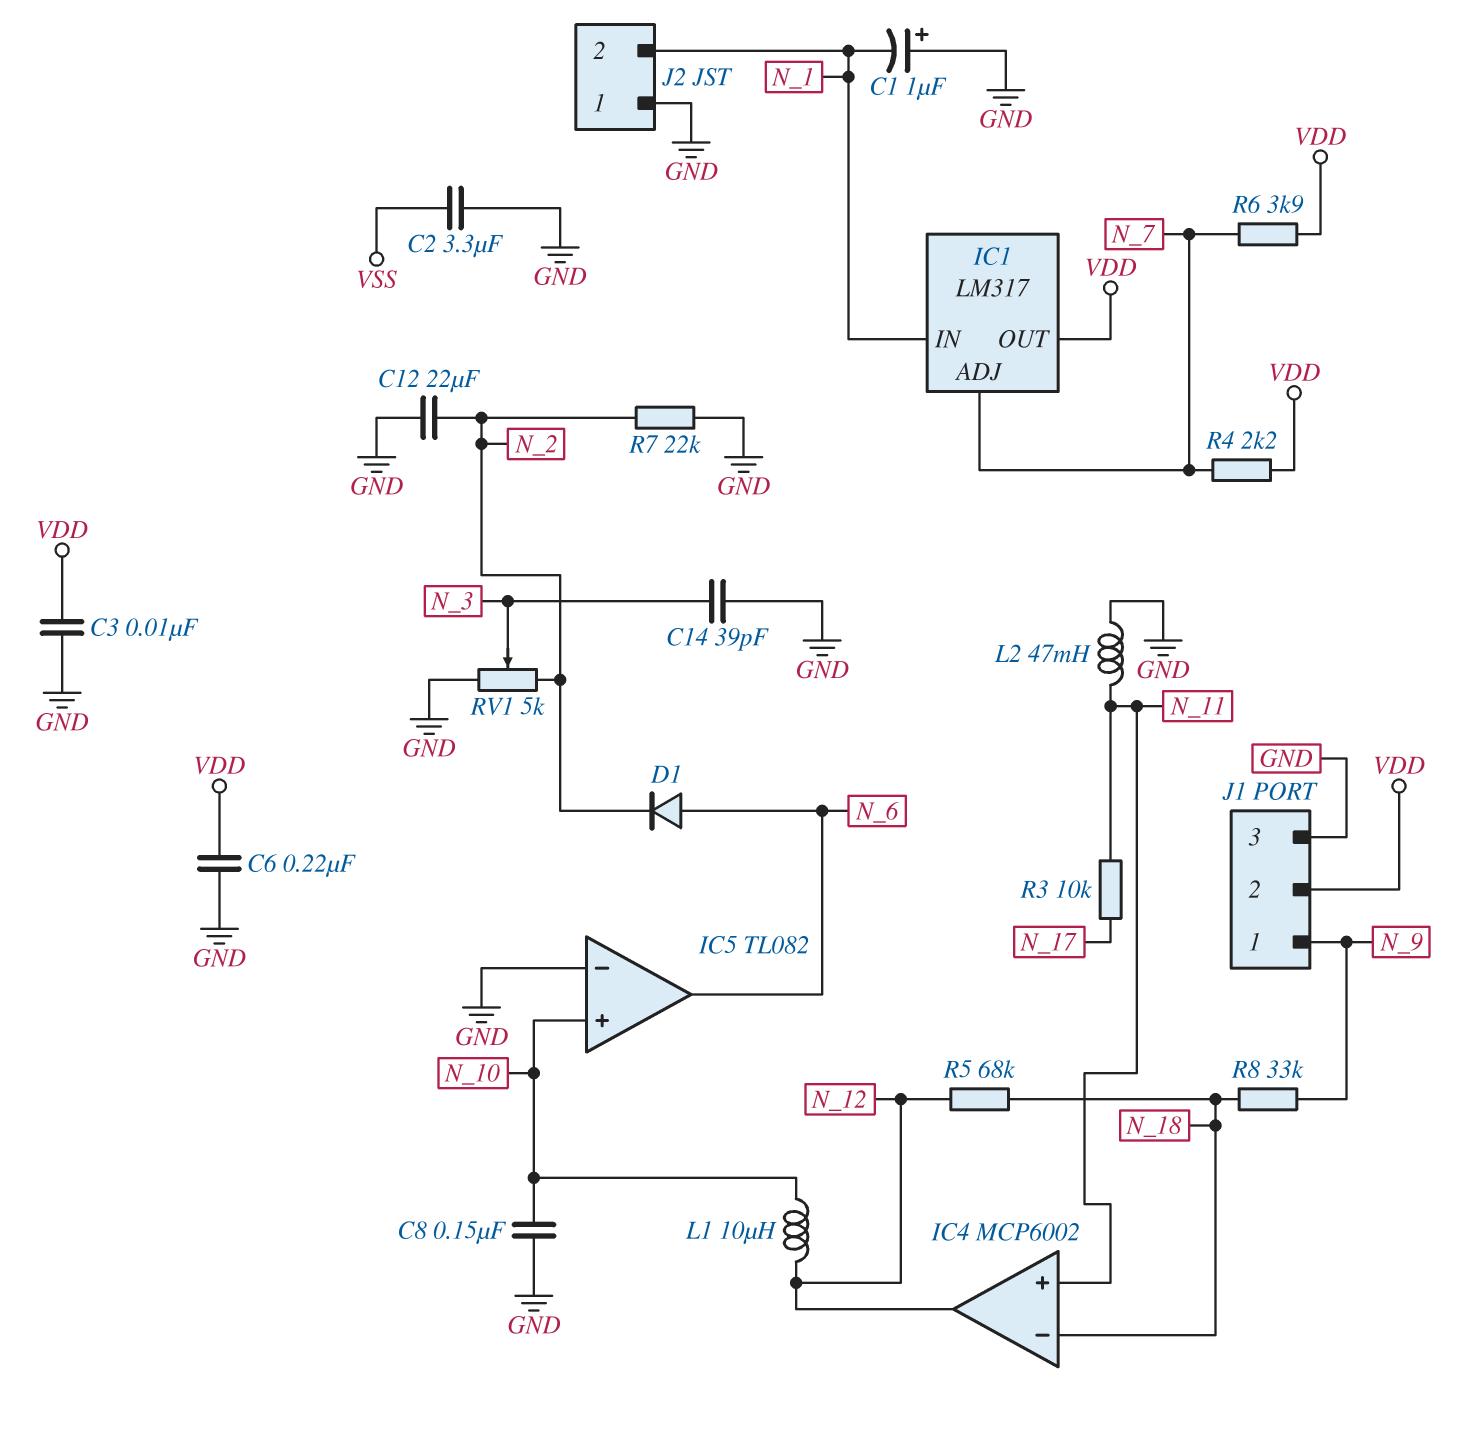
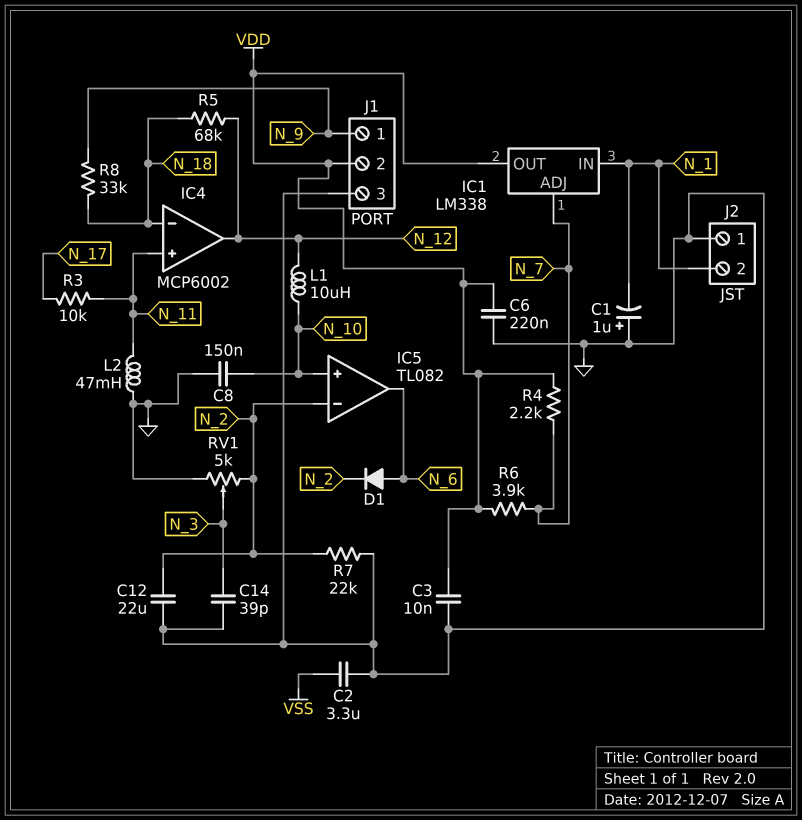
IC1: LM317 -> LM338
IC5 pin in-: GND -> N_2

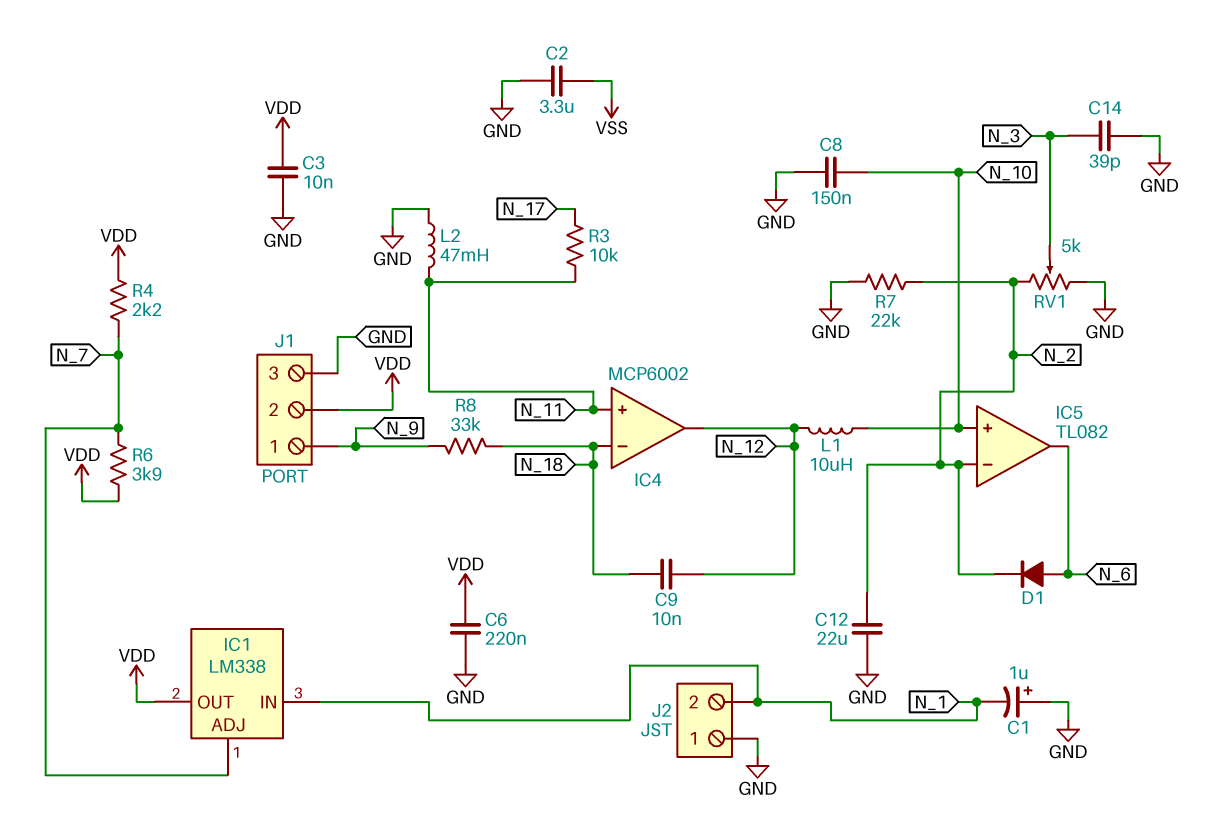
C9: none -> 10nF (N_12, N_18)
R5: 68k (N_12, N_18) -> none

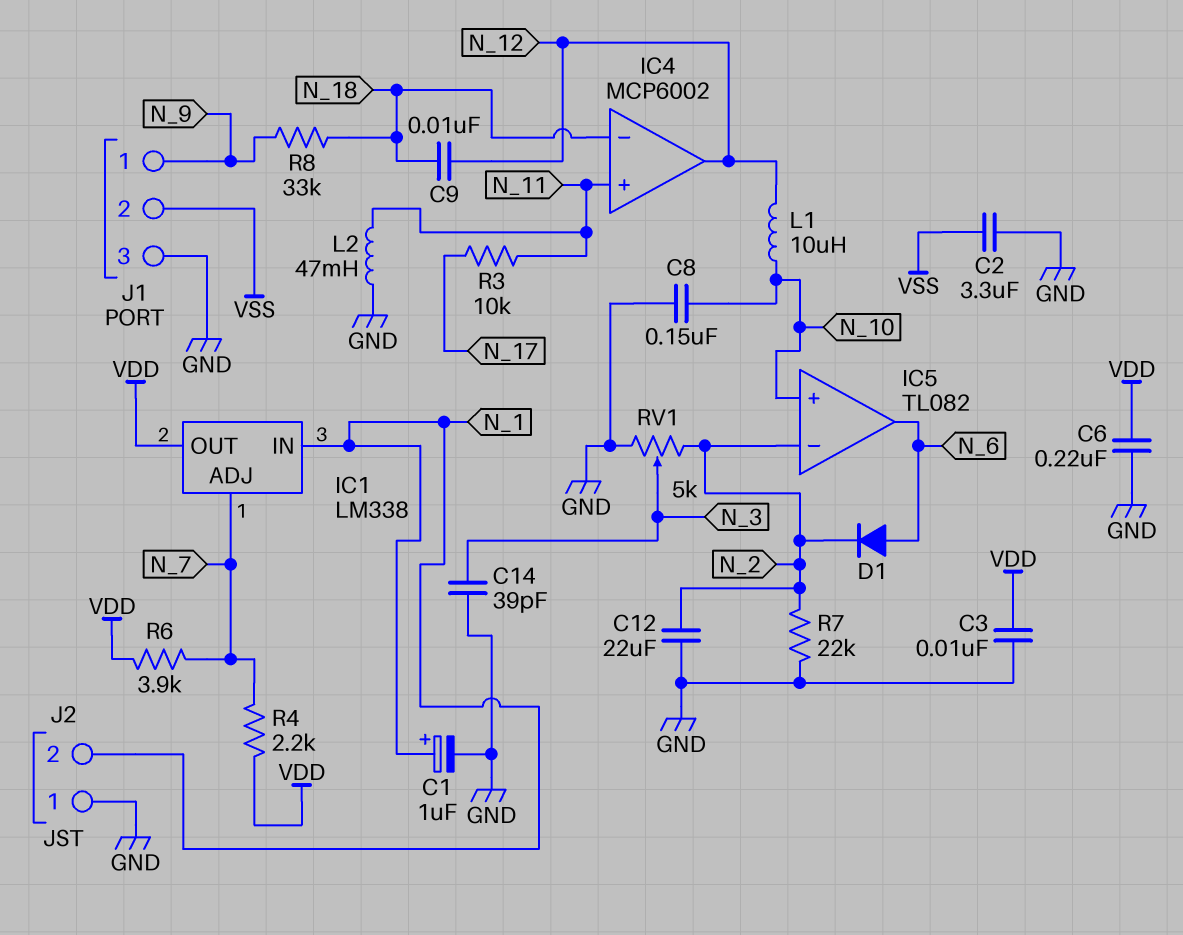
C1: 1uF (plus GND, minus N_1) -> 1uF (plus N_1, minus GND)
J1 pin 2: VDD -> VSS

